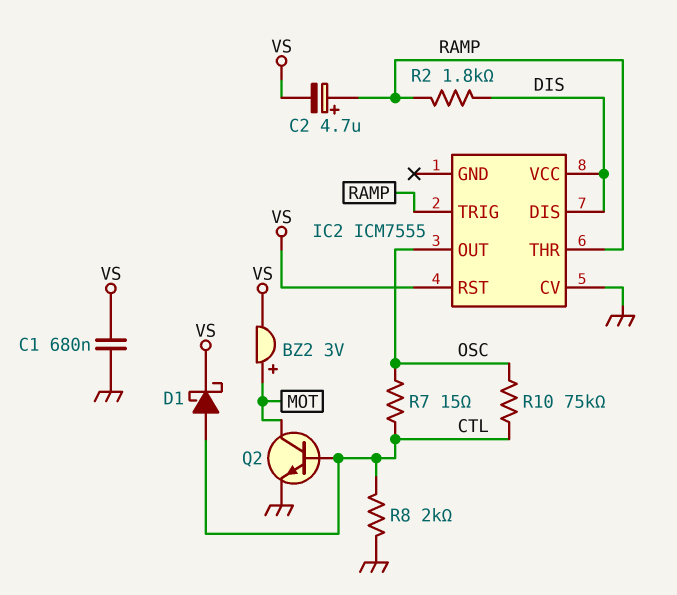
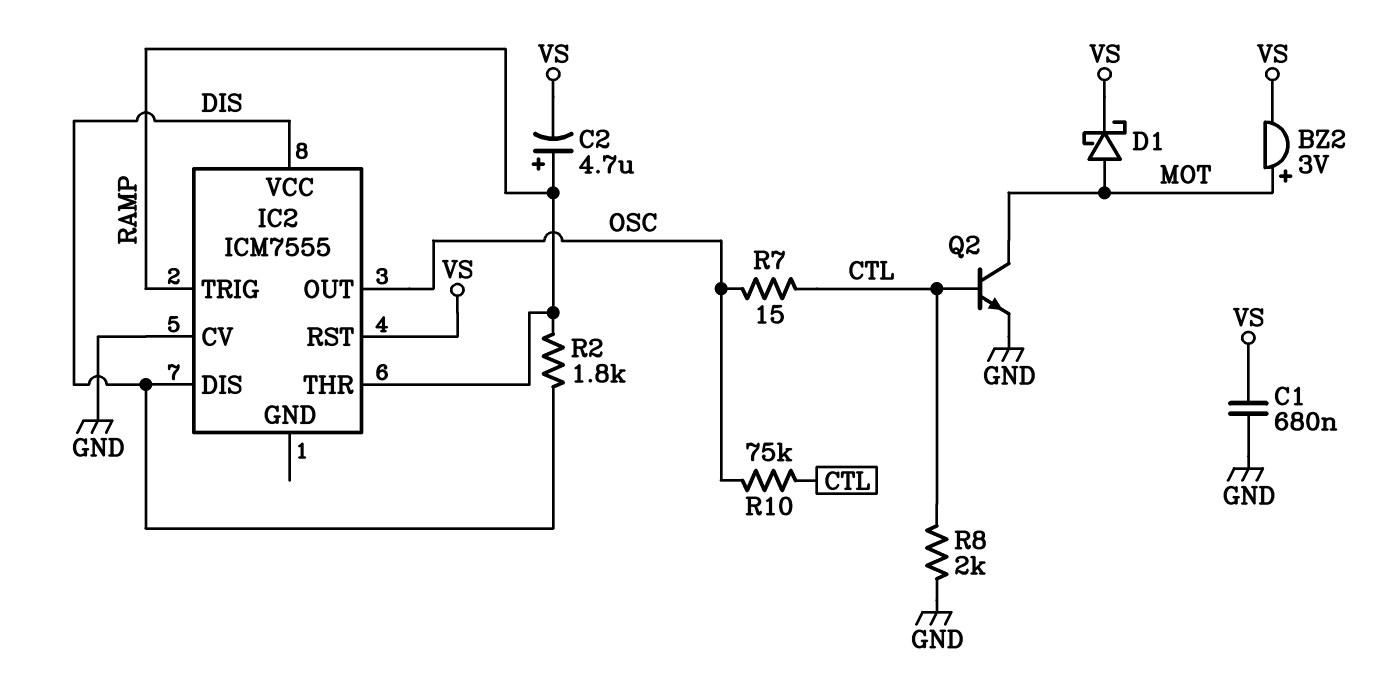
D1: schottky (A CTL, K VS) -> schottky (A MOT, K VS)

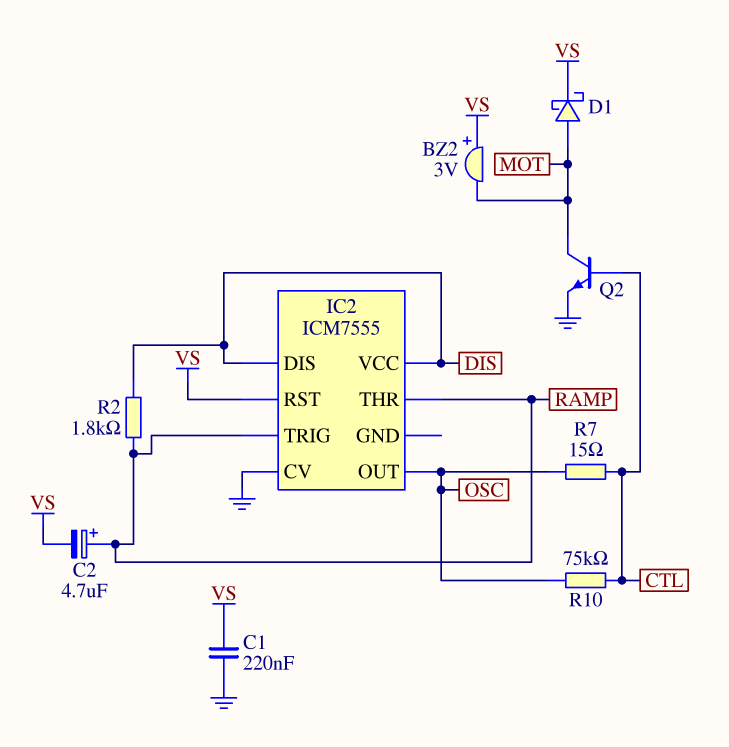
BZ2: buzzer 3V (plus MOT, minus VS) -> buzzer 3V (plus VS, minus MOT)
C1: 680nF (GND, VS) -> 220nF (GND, VS)
R8: 2k (CTL, GND) -> none

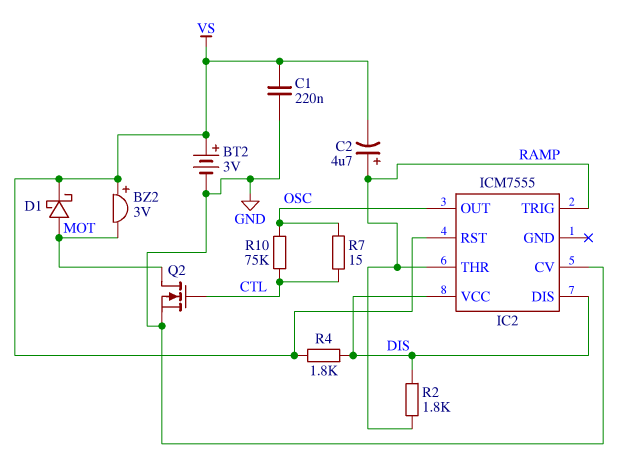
BT2: none -> 3V (plus VS, minus GND)
Q2: NPN (B CTL, C MOT, E GND) -> NMOS (G CTL, D MOT, S GND)
R4: none -> 1.8k (DIS, VS)

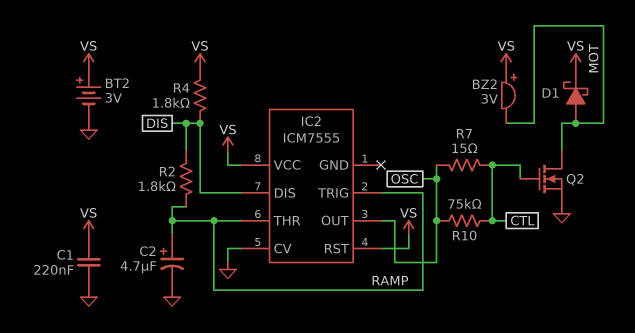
C2: 4.7uF (plus RAMP, minus VS) -> 4.7uF (plus RAMP, minus GND)
IC2 pin VCC: DIS -> VS

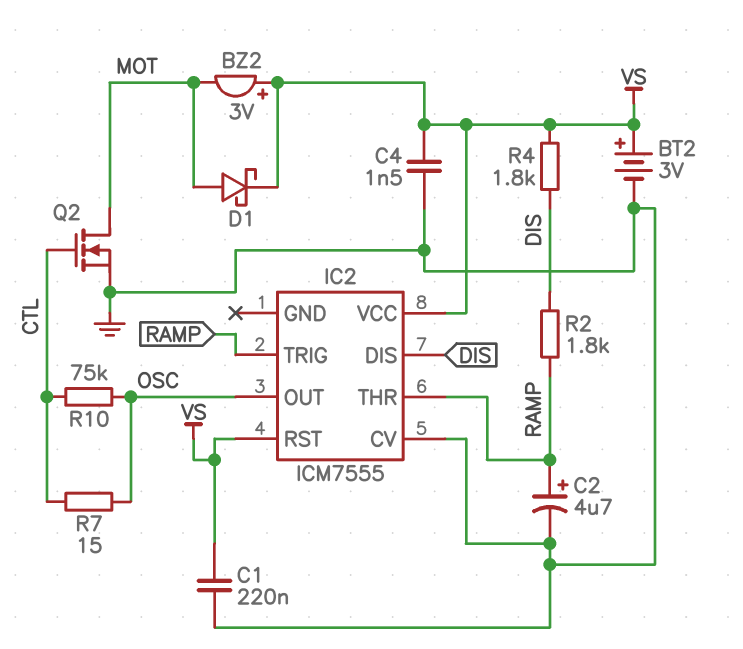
C4: none -> 1.5nF (GND, VS)

